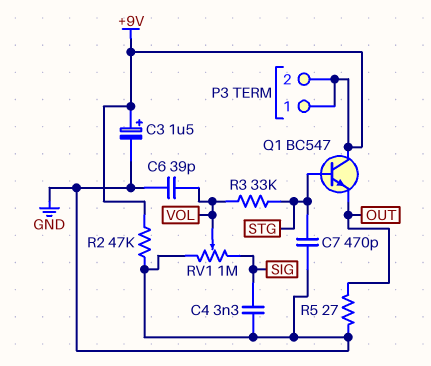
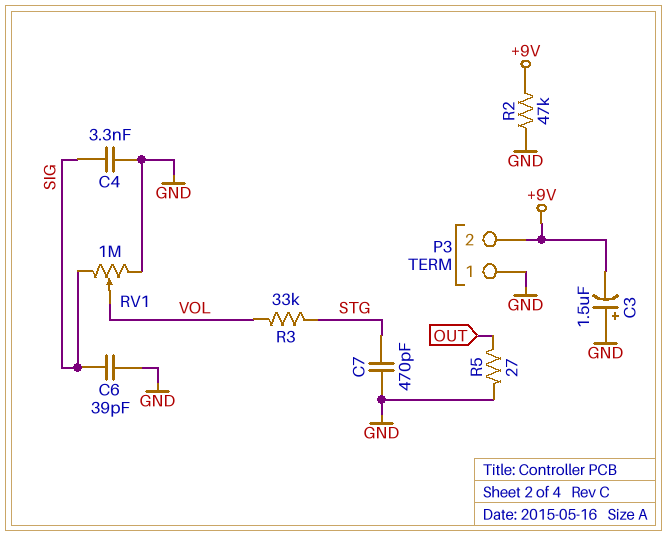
C3: 1.5uF (plus +9V, minus GND) -> 1.5uF (plus GND, minus +9V)
C6: 39pF (GND, VOL) -> 39pF (GND, SIG)
P3 pin 1: +9V -> GND
Q1: NPN BC547 (B STG, C +9V, E OUT) -> none

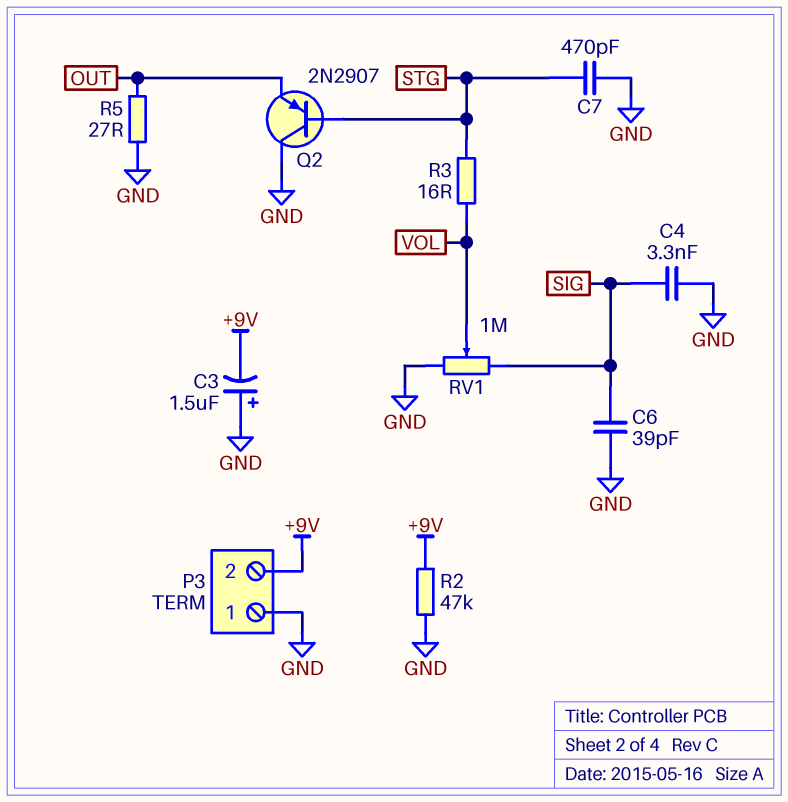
Q2: none -> PNP 2N2907 (B STG, C GND, E OUT)
R3: 33k (STG, VOL) -> 16 (STG, VOL)

